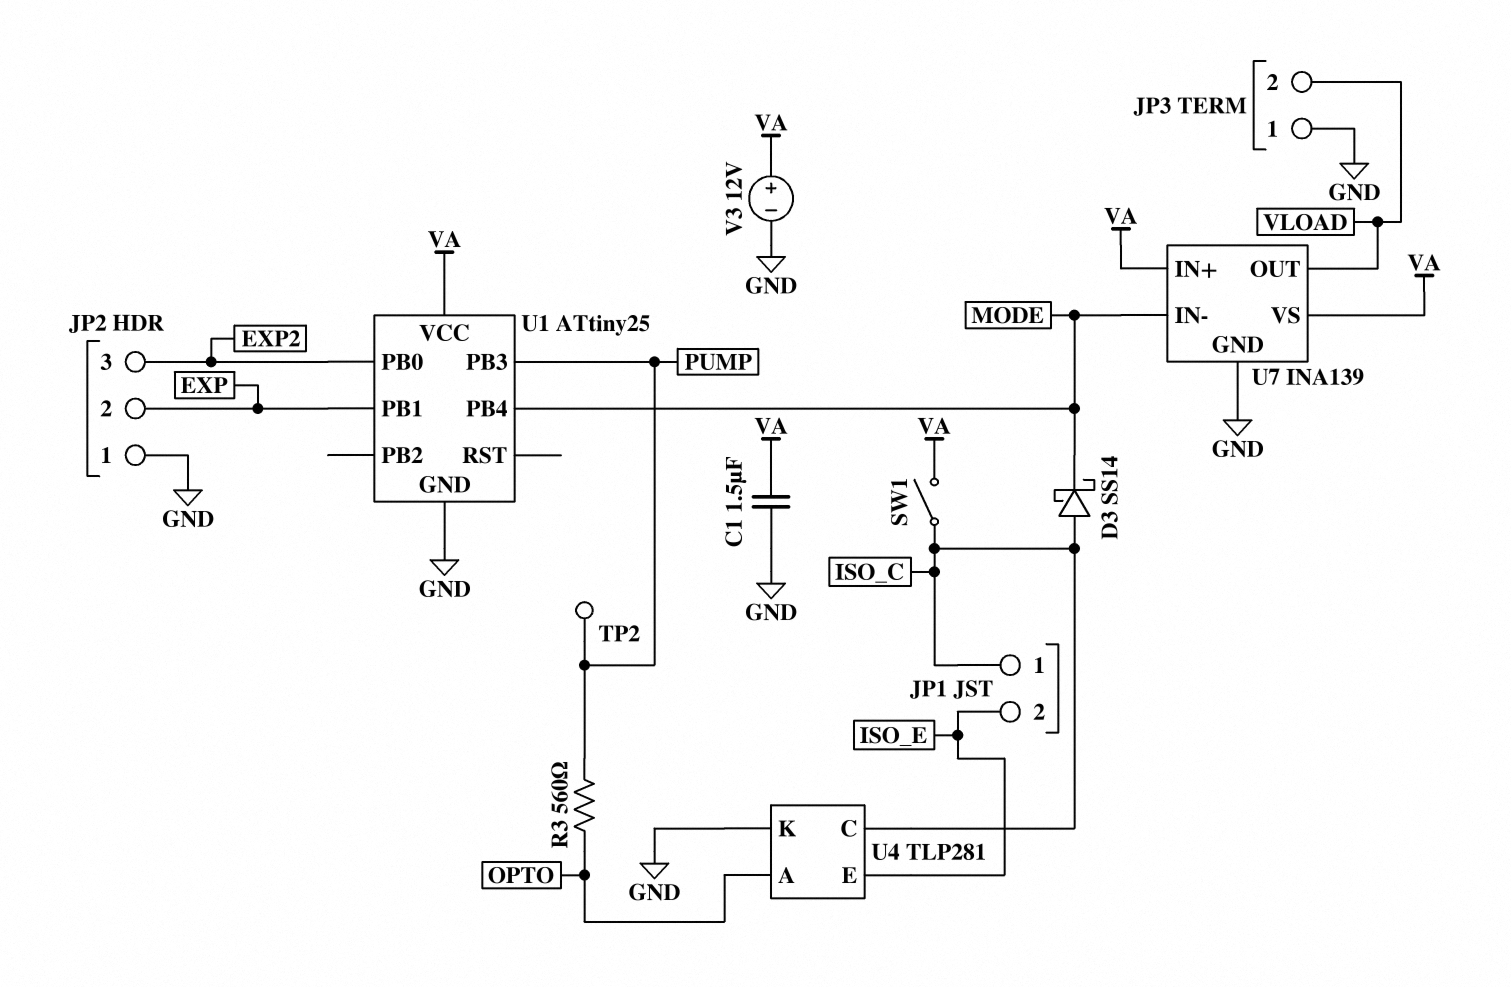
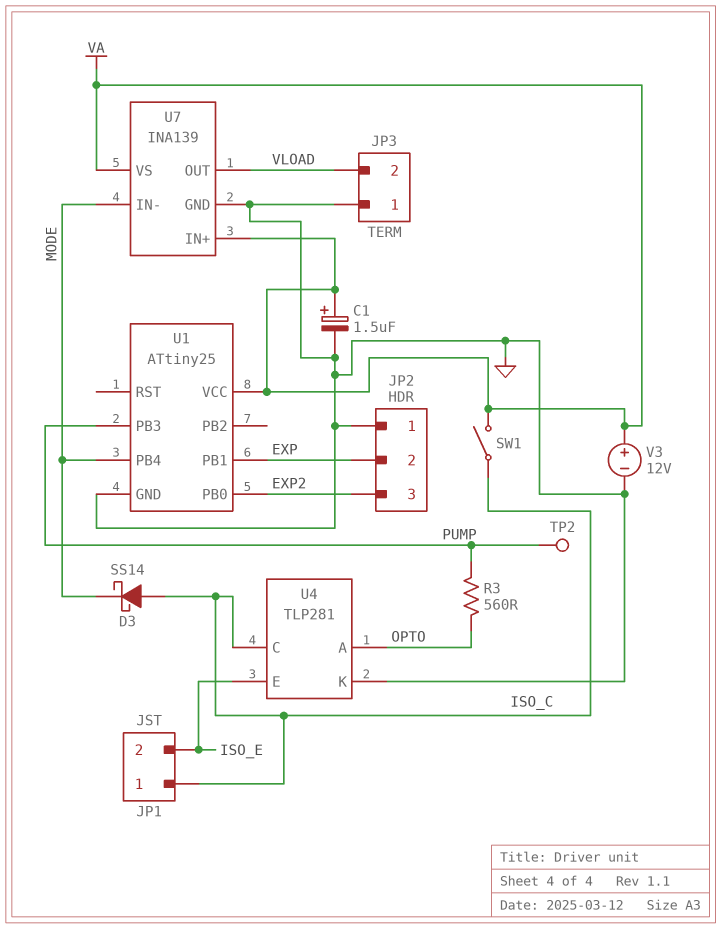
C1: 1.5uF (GND, VA) -> 1.5uF (plus VA, minus GND)

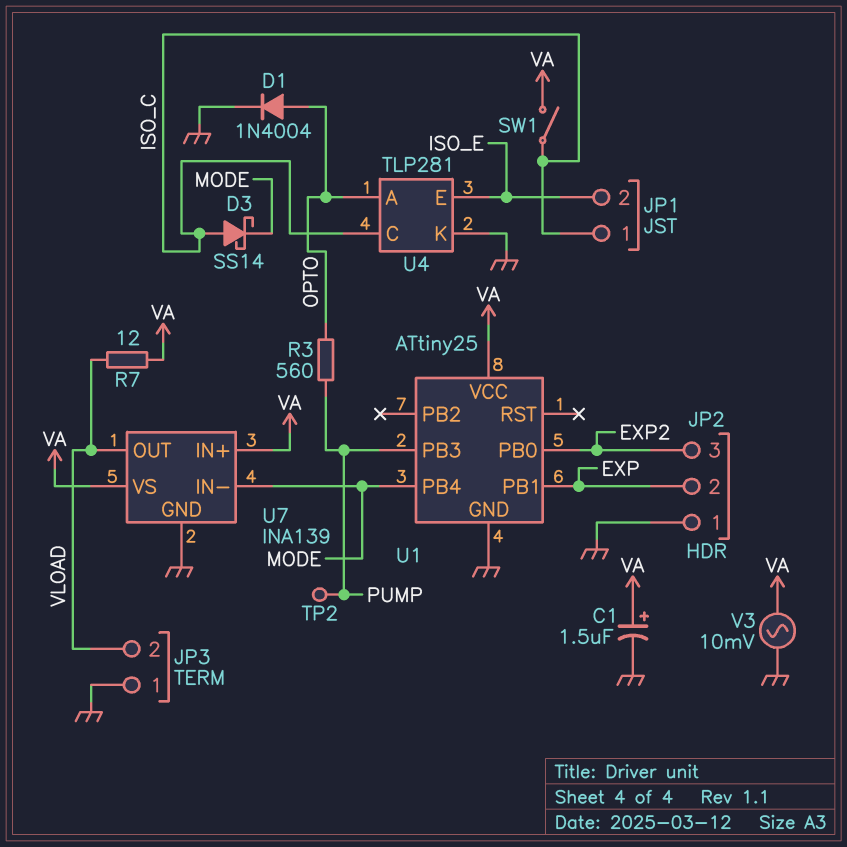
D1: none -> diode 1N4004 (A OPTO, K GND)
R7: none -> 12 (VA, VLOAD)
V3: 12V (plus VA, minus GND) -> AC 10mV (GND, VA)

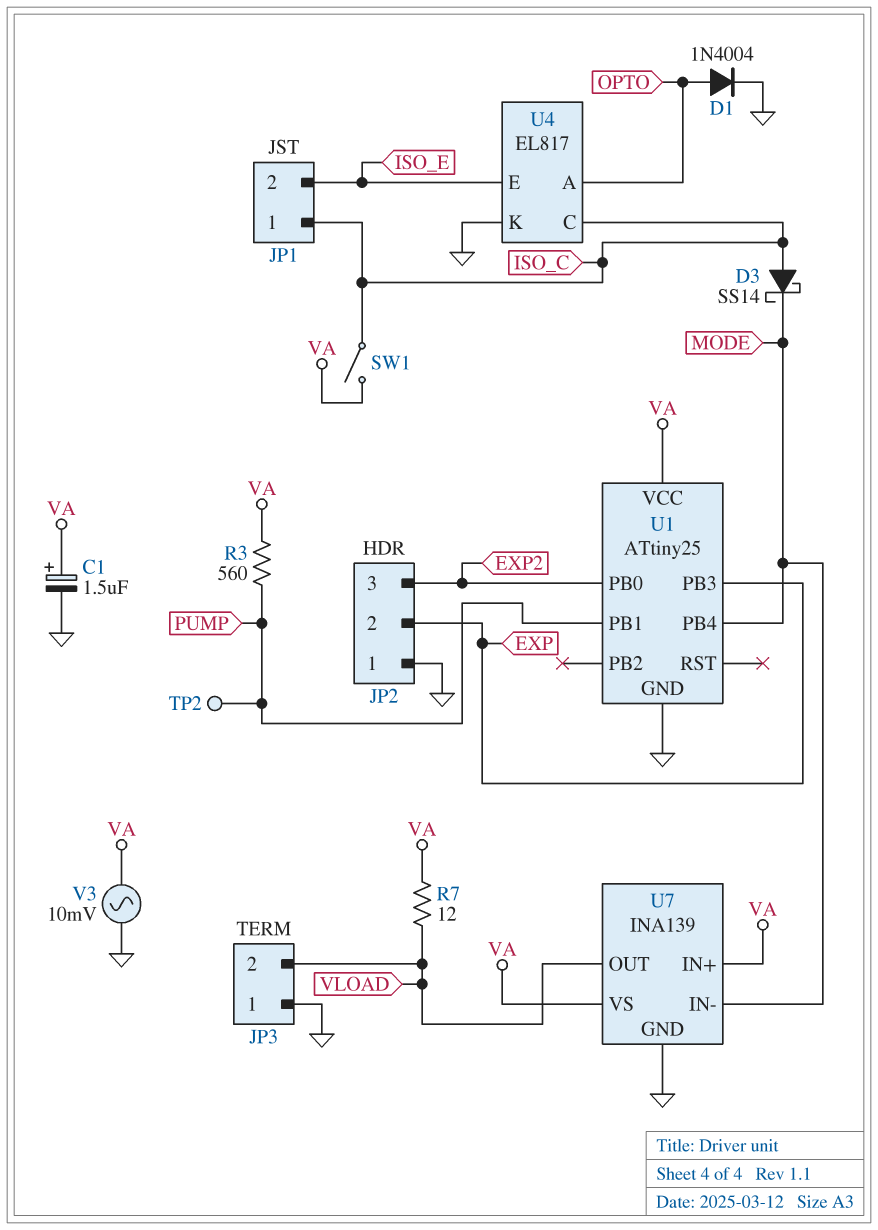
R3: 560 (OPTO, PUMP) -> 560 (PUMP, VA)
U1 pin PB1: EXP -> PUMP
U1 pin PB3: PUMP -> EXP
U4: TLP281 -> EL817

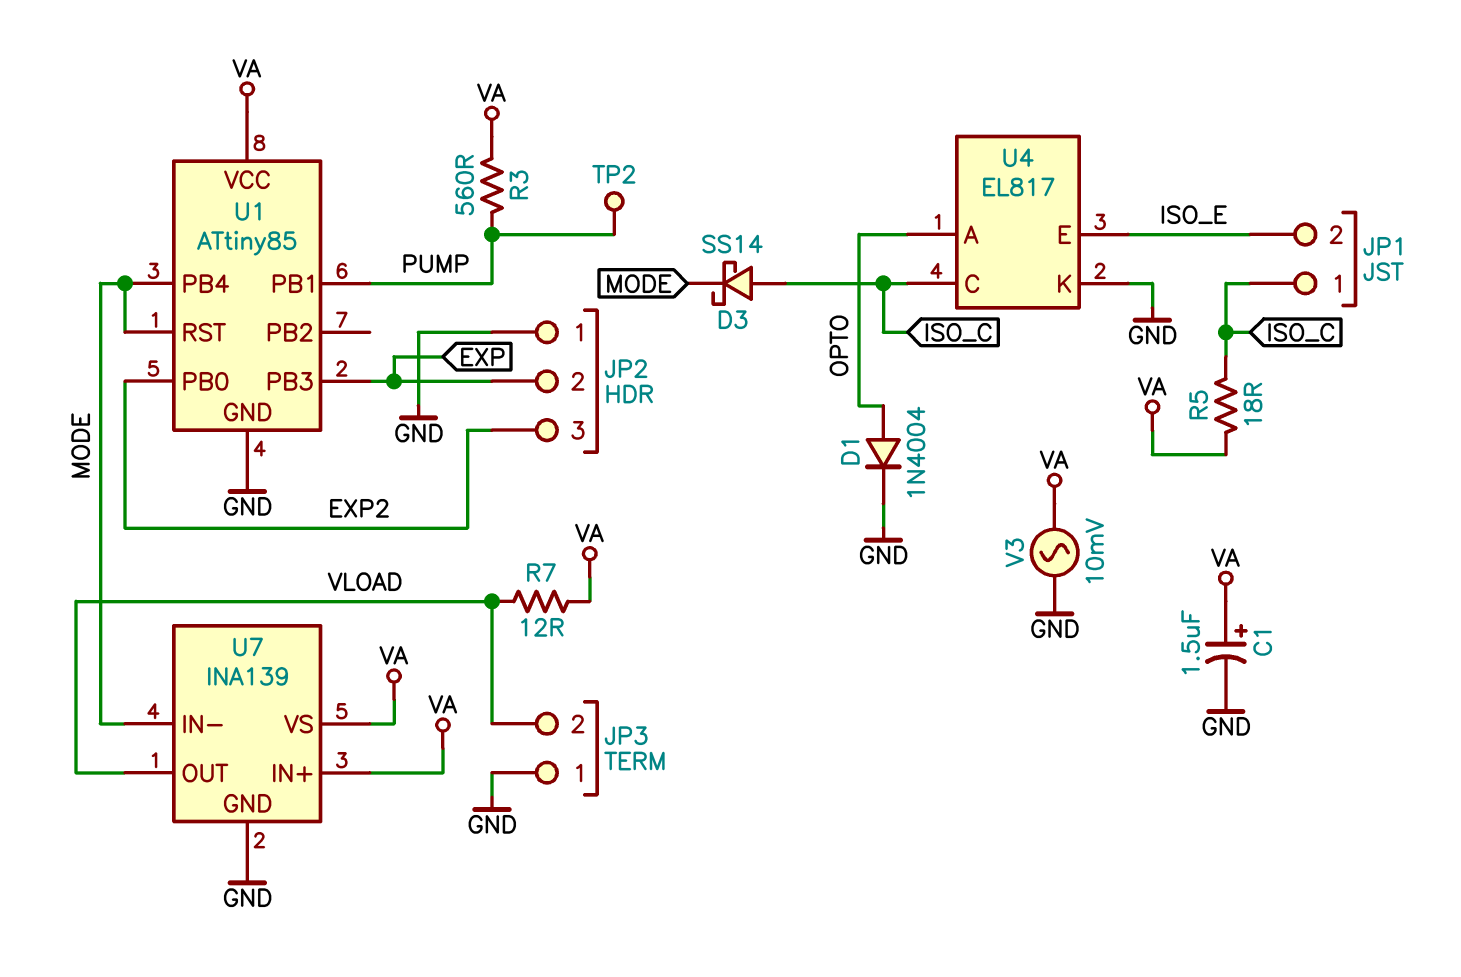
R5: none -> 18 (ISO_C, VA)
SW1: switch (ISO_C, VA) -> none
U1: ATtiny25 -> ATtiny85
U1 pin RST: none -> MODE

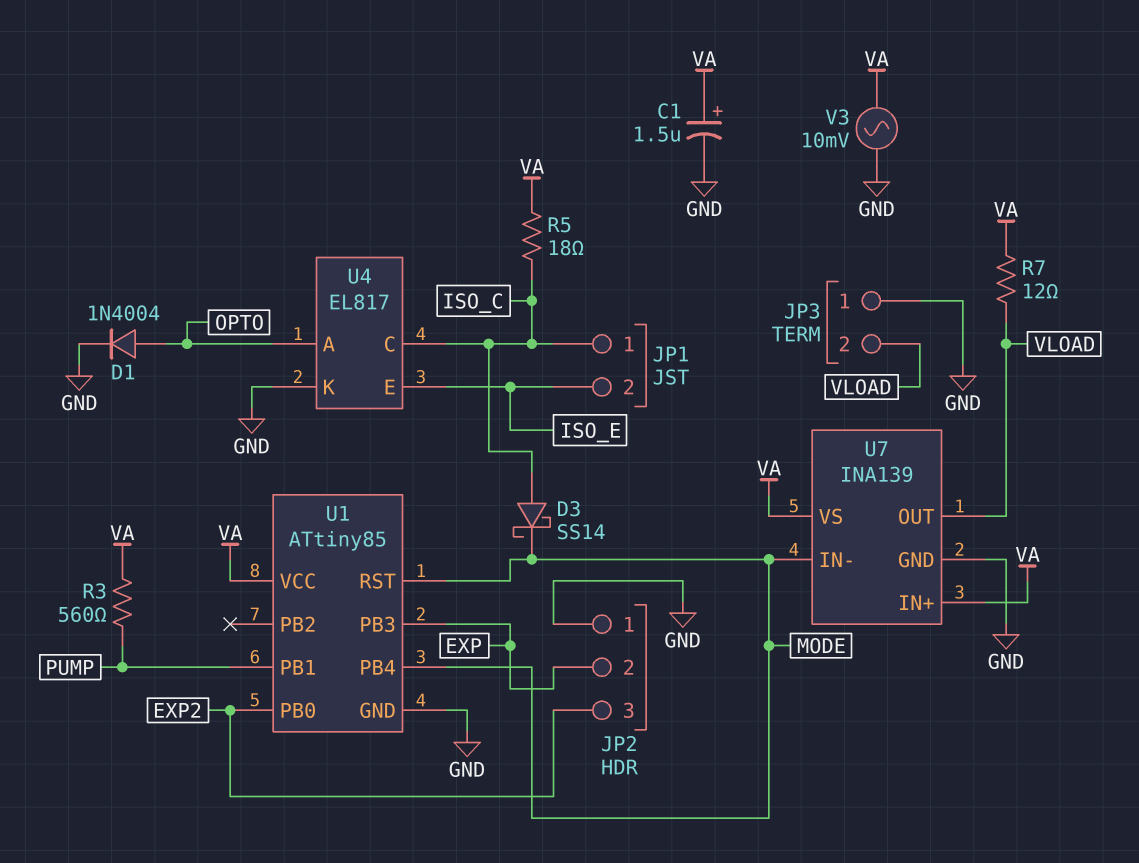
TP2: test point (PUMP) -> none

